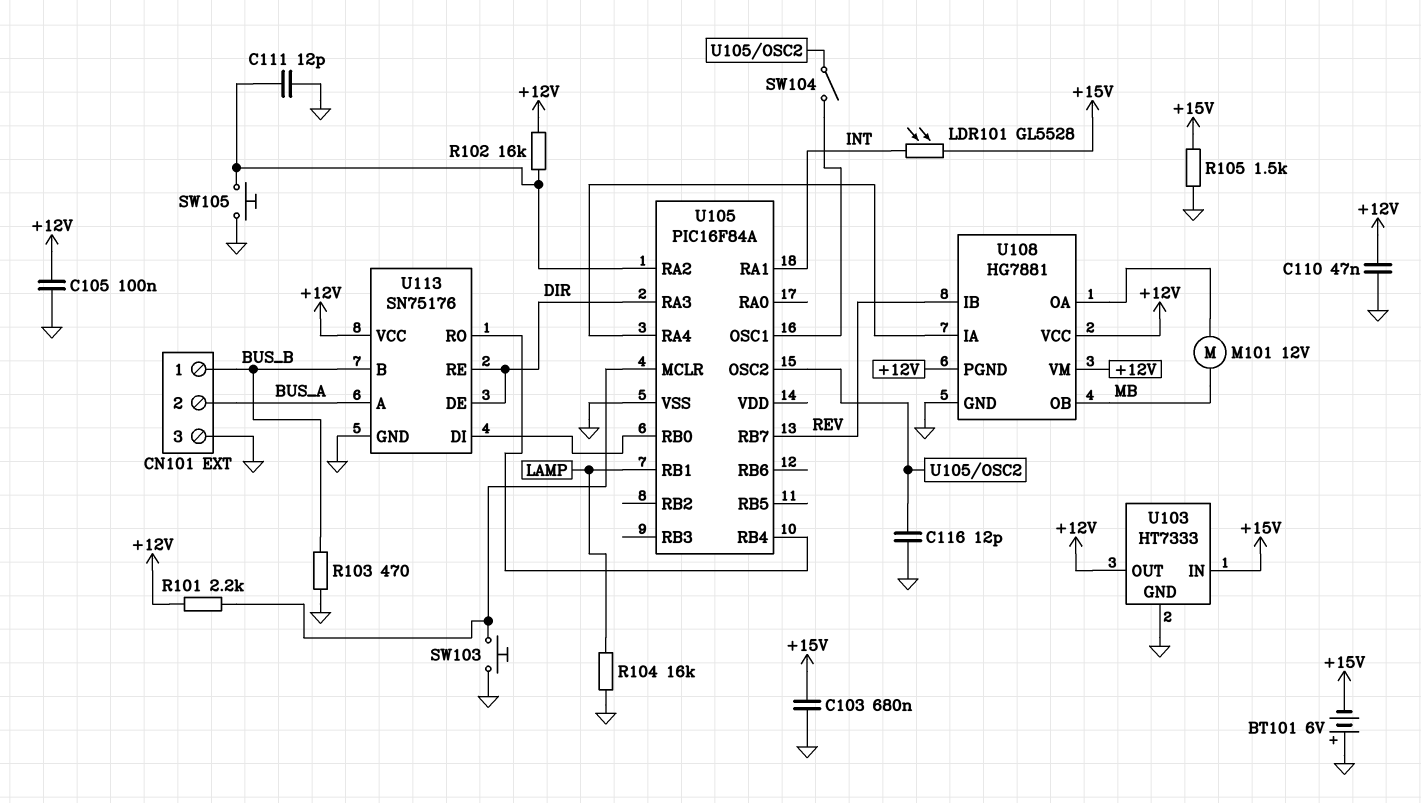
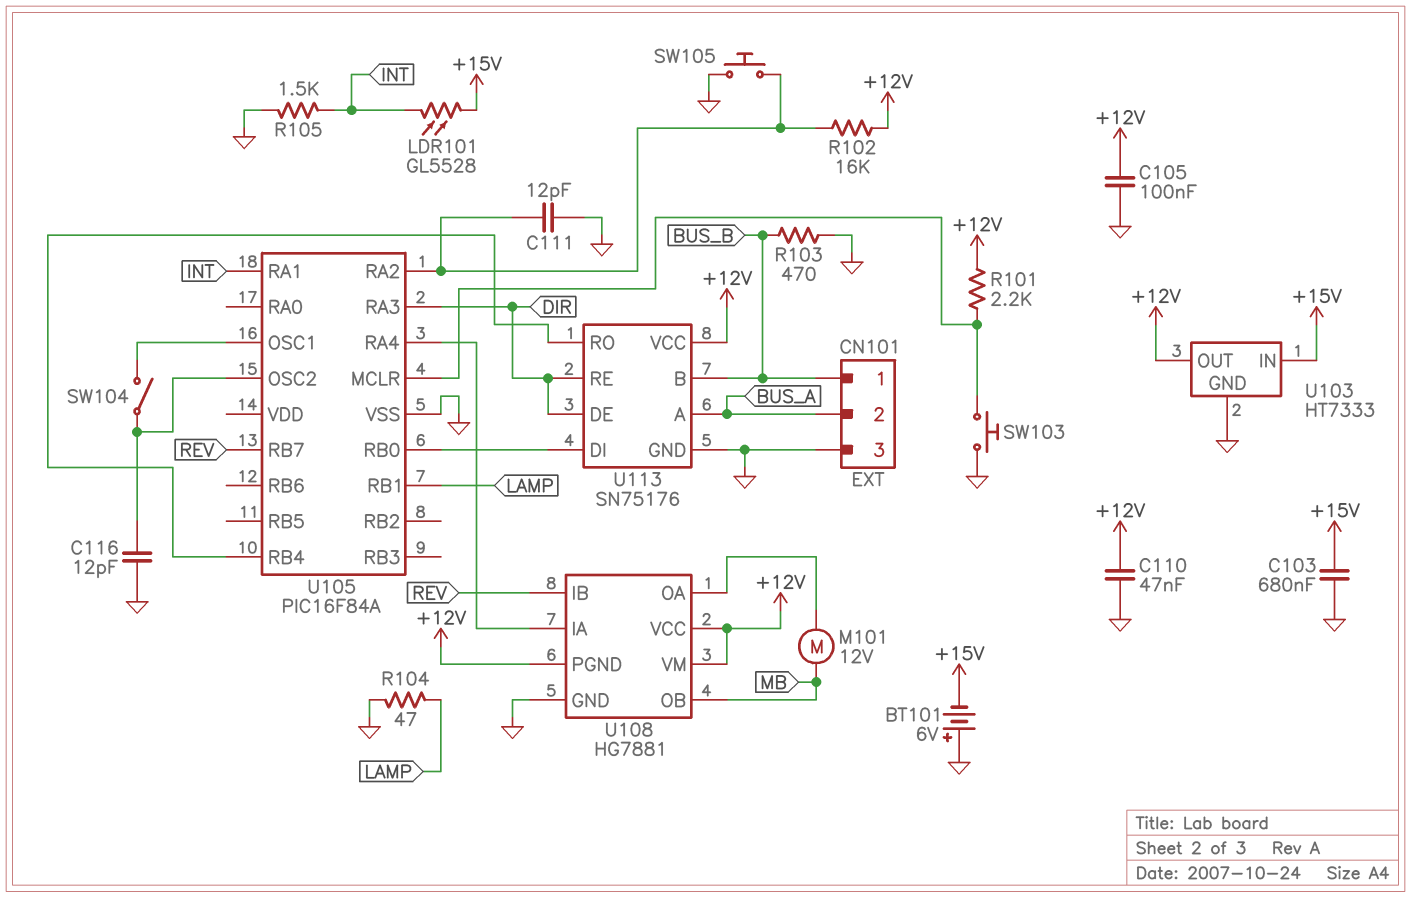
R104: 16k (GND, LAMP) -> 47 (GND, LAMP)
R105: 1.5k (+15V, GND) -> 1.5k (GND, INT)

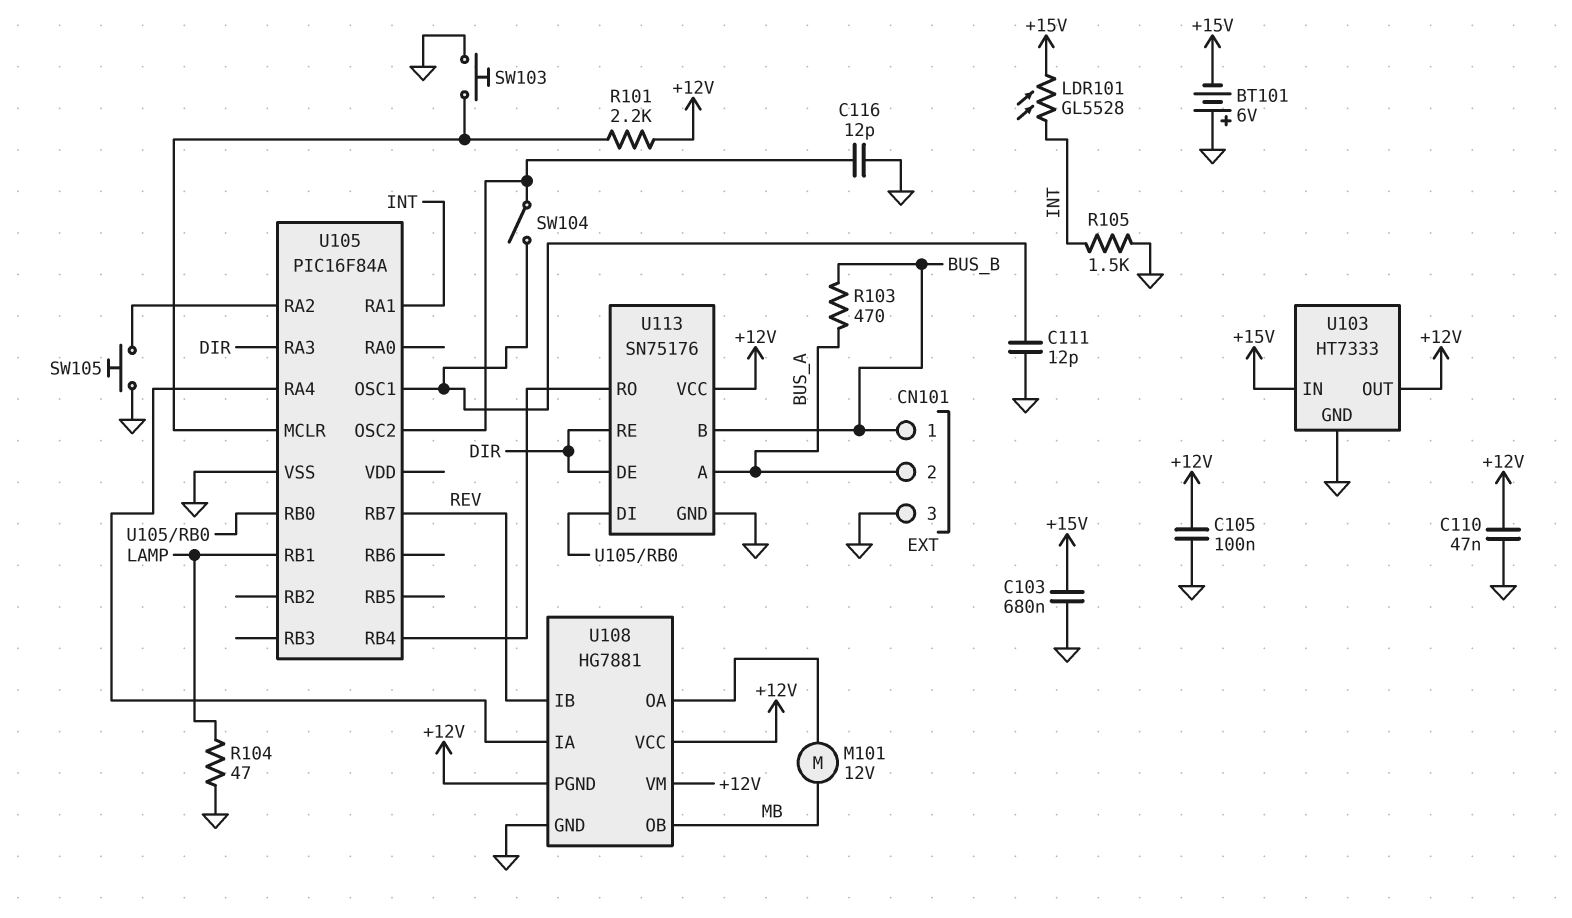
C111: 12pF (GND, U105/RA2) -> 12pF (GND, U105/OSC1)
R102: 16k (+12V, U105/RA2) -> none
R103: 470 (BUS_B, GND) -> 470 (BUS_A, BUS_B)

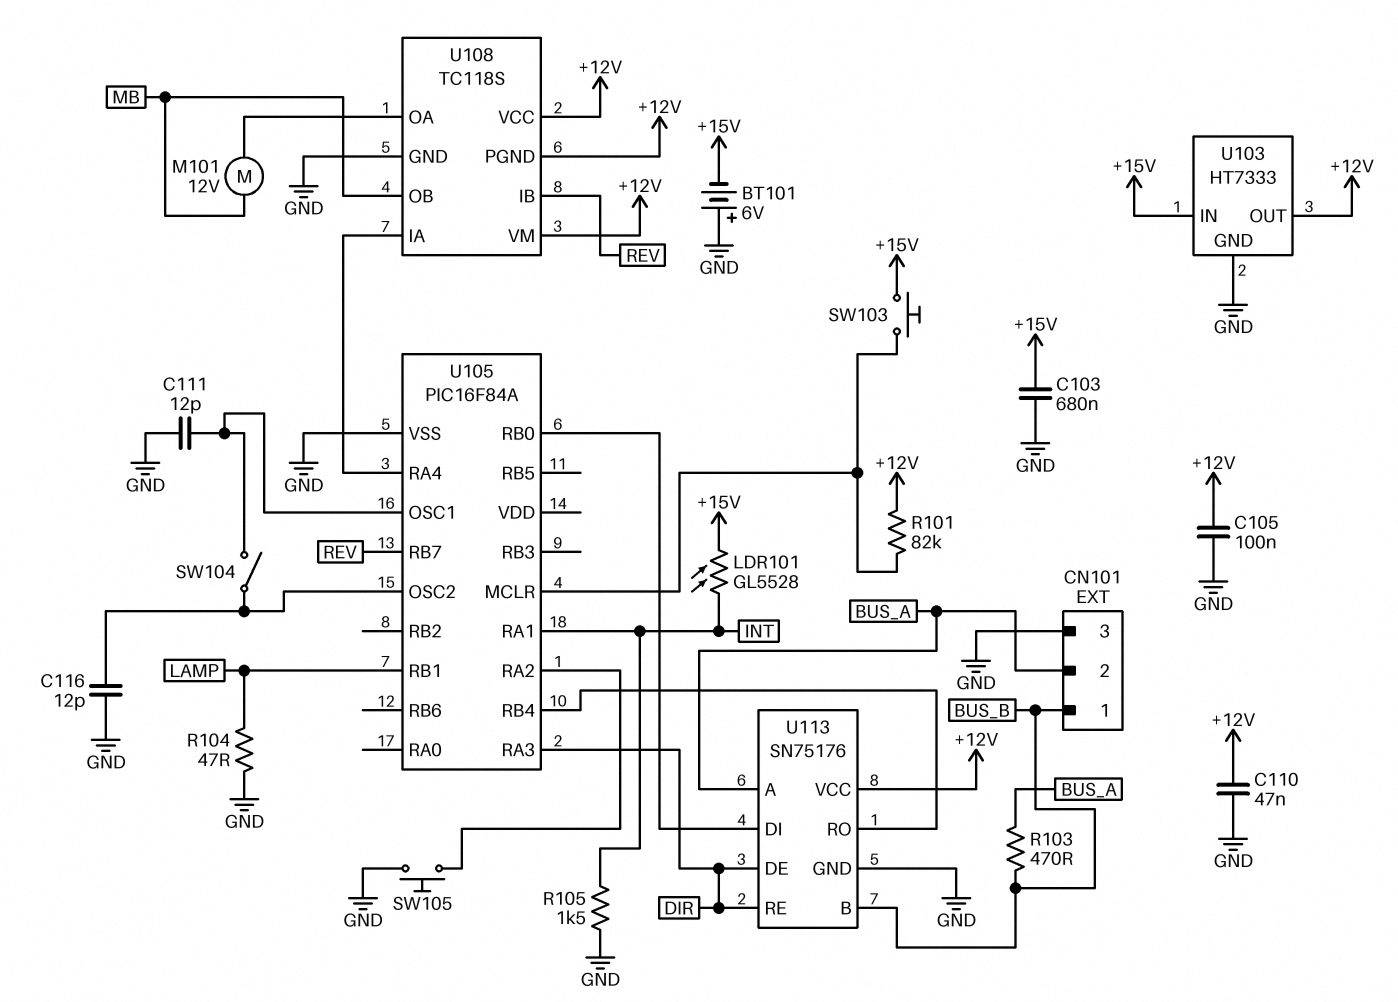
R101: 2.2k (+12V, U105/MCLR) -> 82k (+12V, U105/MCLR)
SW103: button (GND, U105/MCLR) -> button (+15V, U105/MCLR)
U108: HG7881 -> TC118S

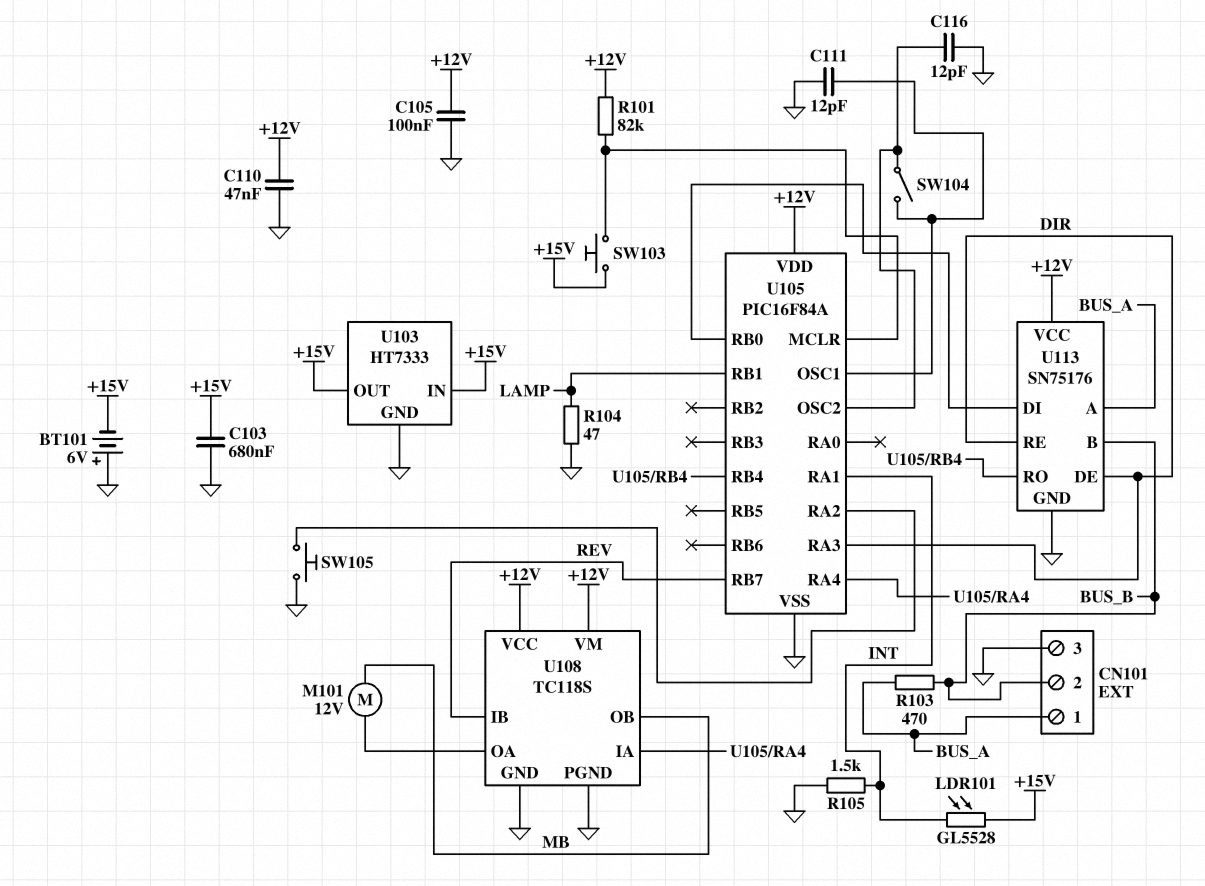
CN101 pin 1: BUS_B -> BUS_A
CN101 pin 2: BUS_A -> BUS_B
U103 pin OUT: +12V -> +15V
U105 pin VDD: none -> +12V
U108 pin PGND: +12V -> GND

